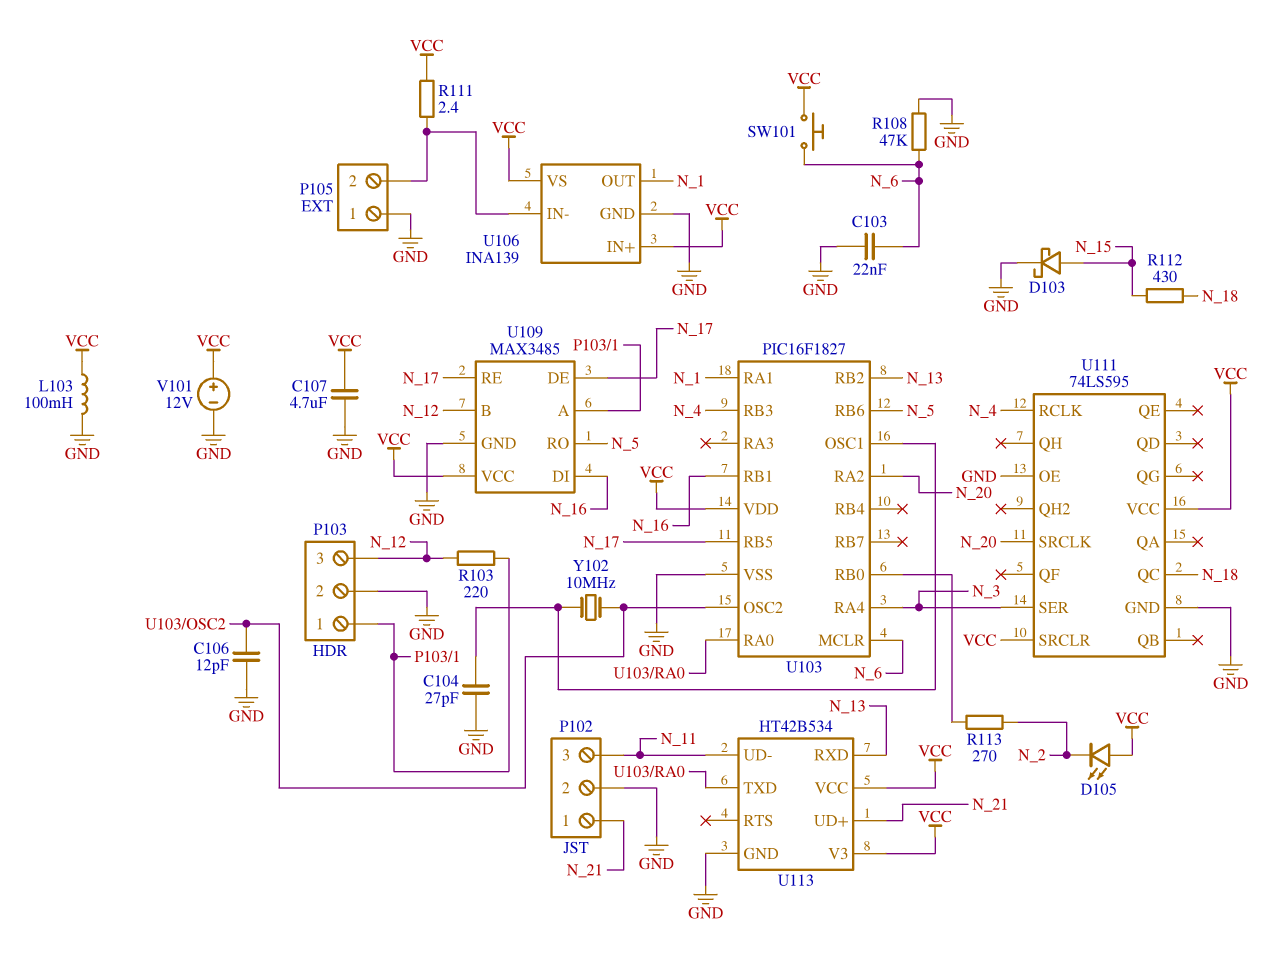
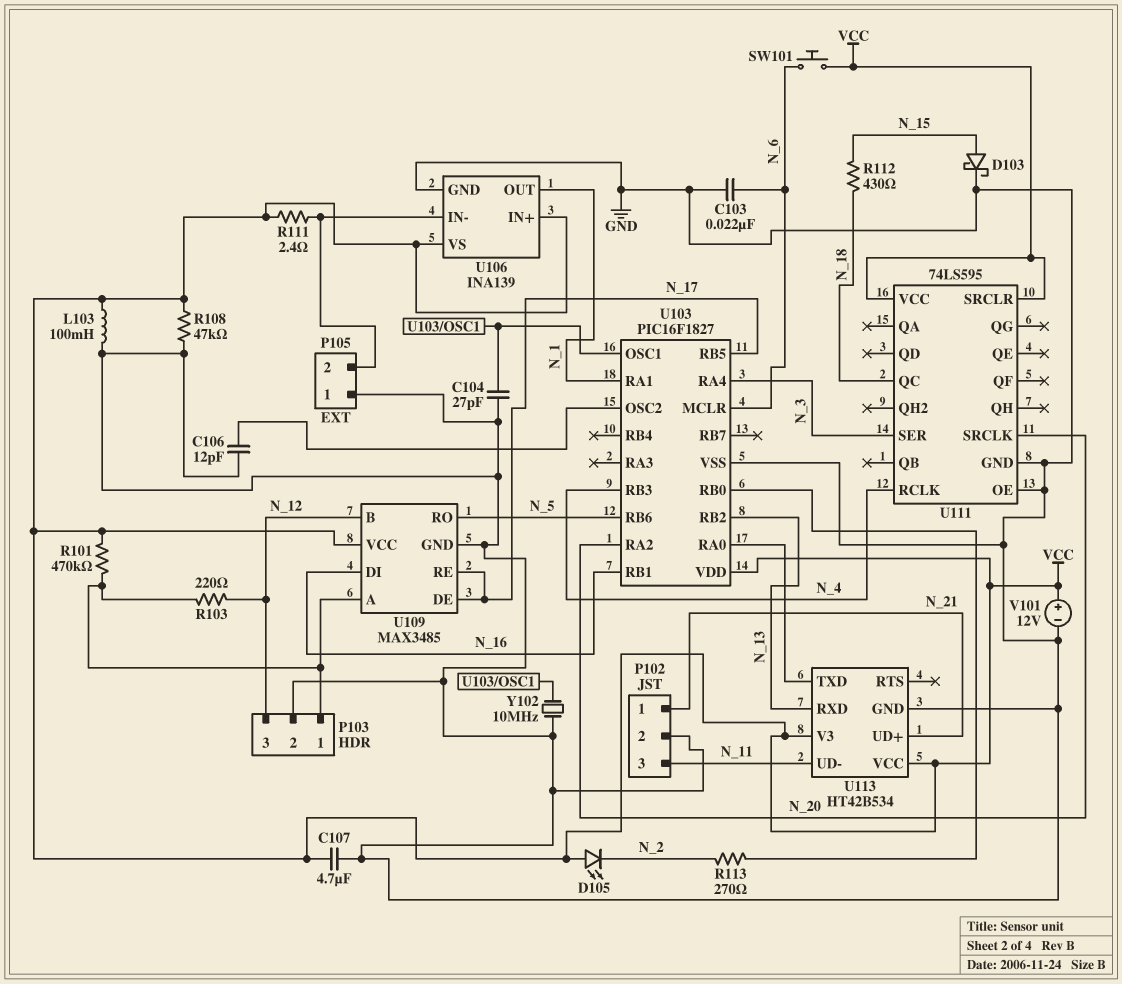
R101: none -> 470k (P103/1, VCC)
R108: 47k (GND, N_6) -> 47k (GND, VCC)
Y102: 10MHz (U103/OSC1, U103/OSC2) -> 10MHz (GND, U103/OSC1)

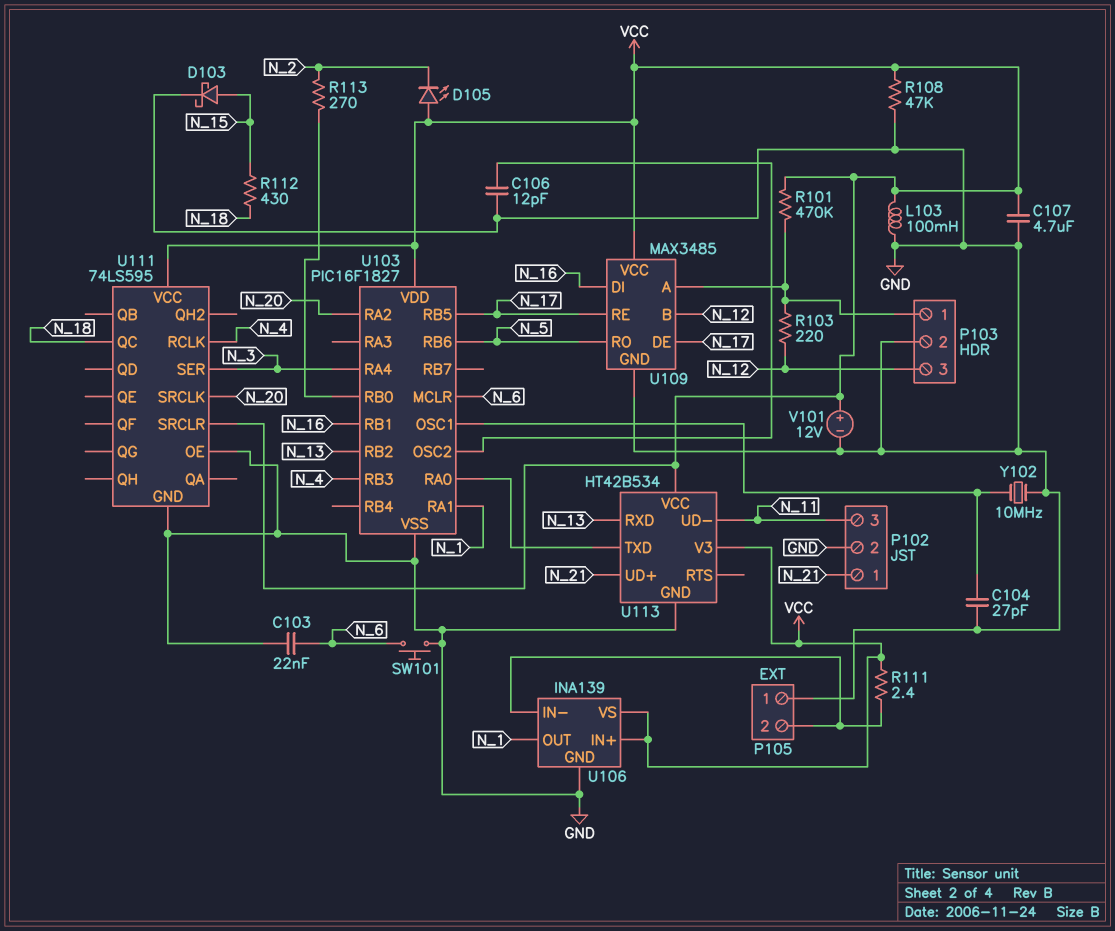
SW101: button (N_6, VCC) -> button (GND, N_6)

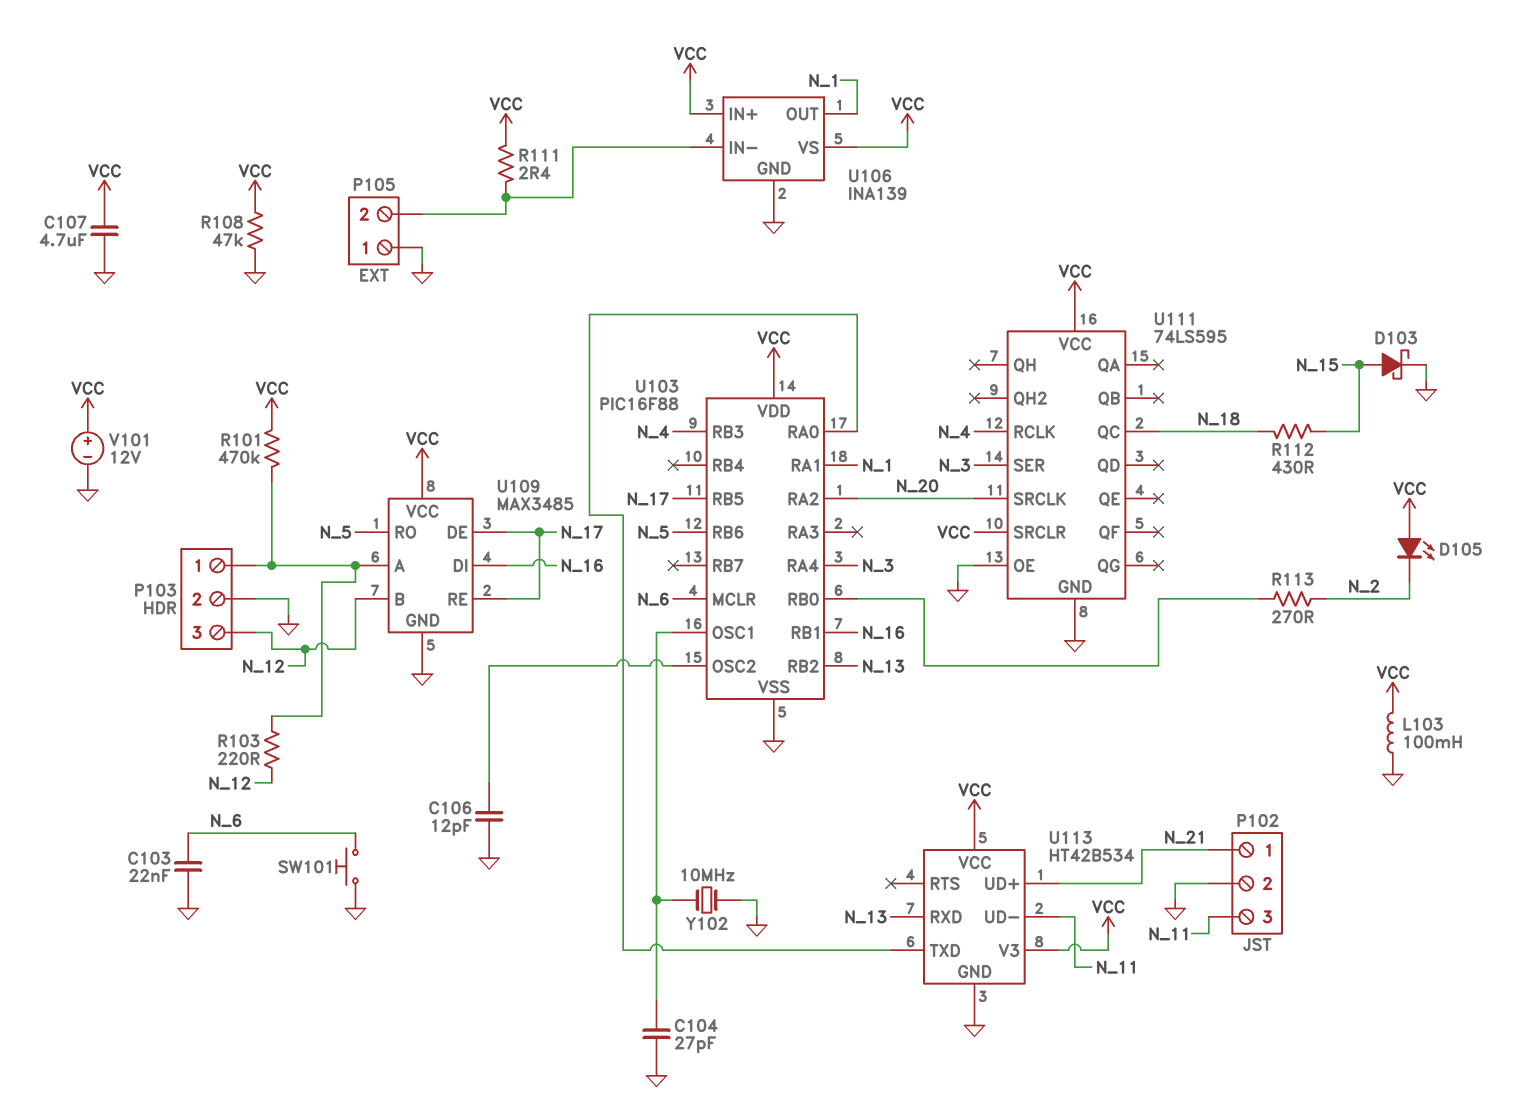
U103: PIC16F1827 -> PIC16F88

